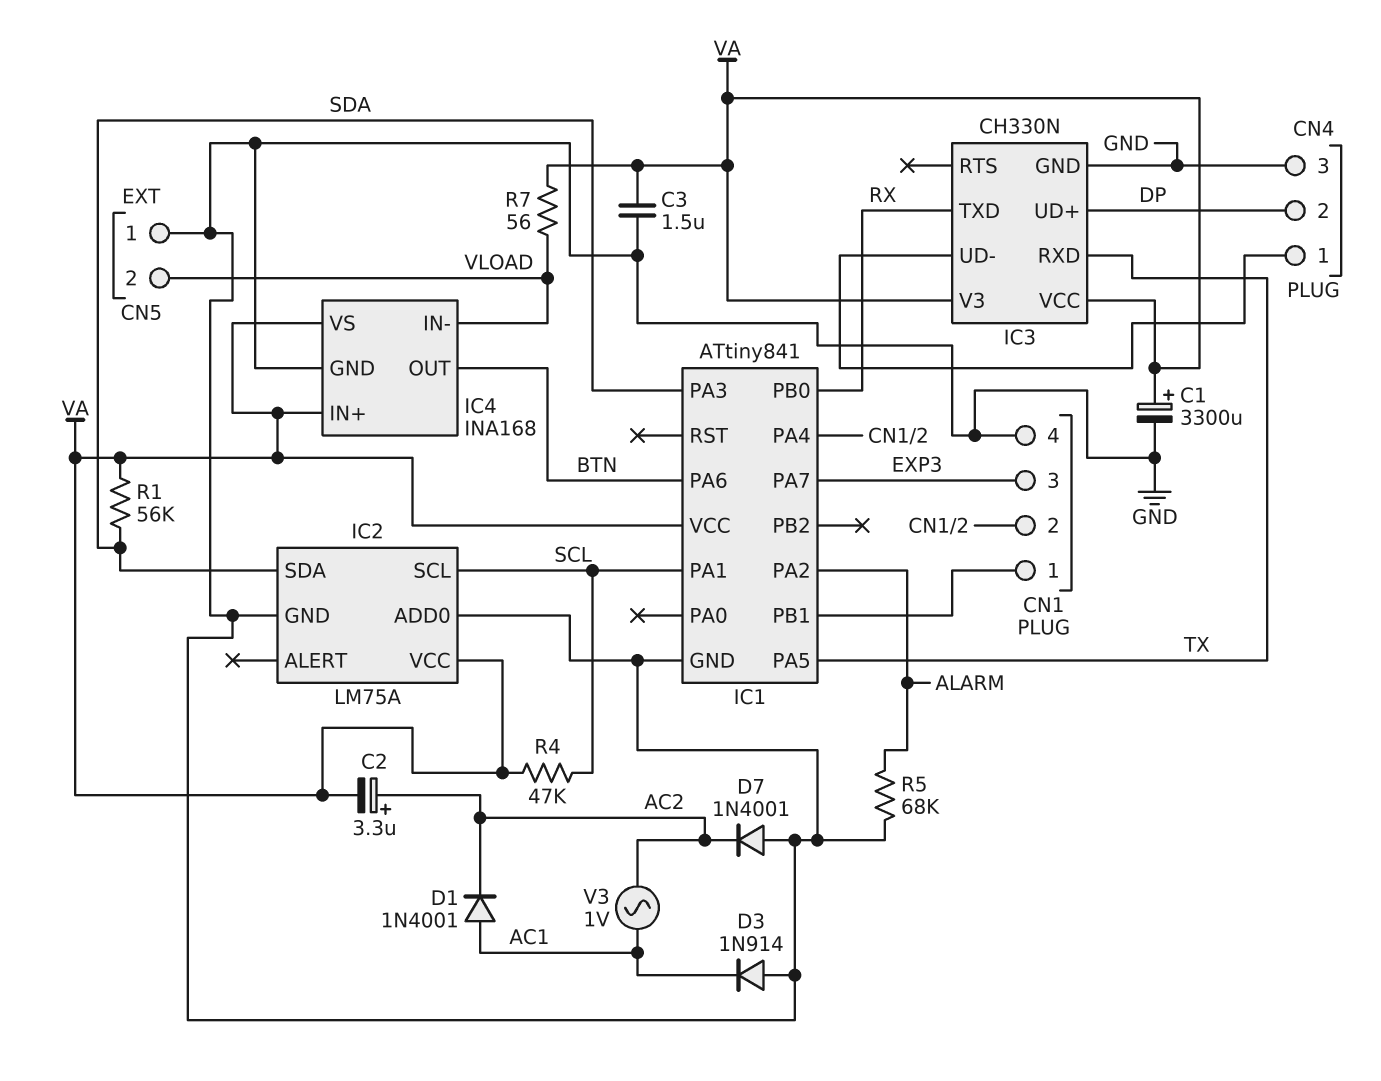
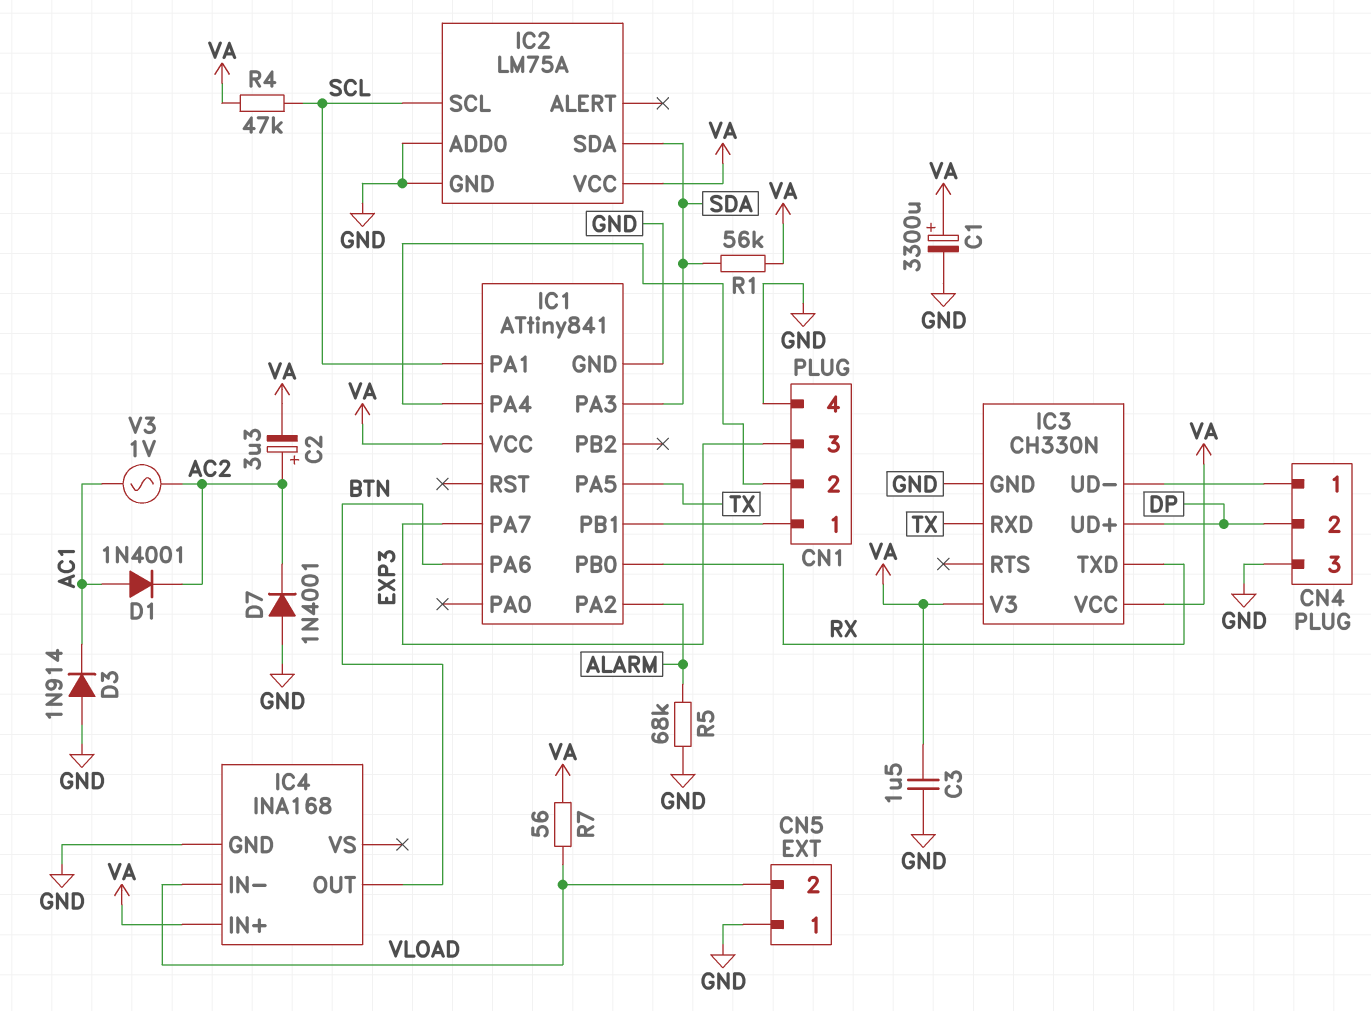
IC4 pin VS: VA -> none

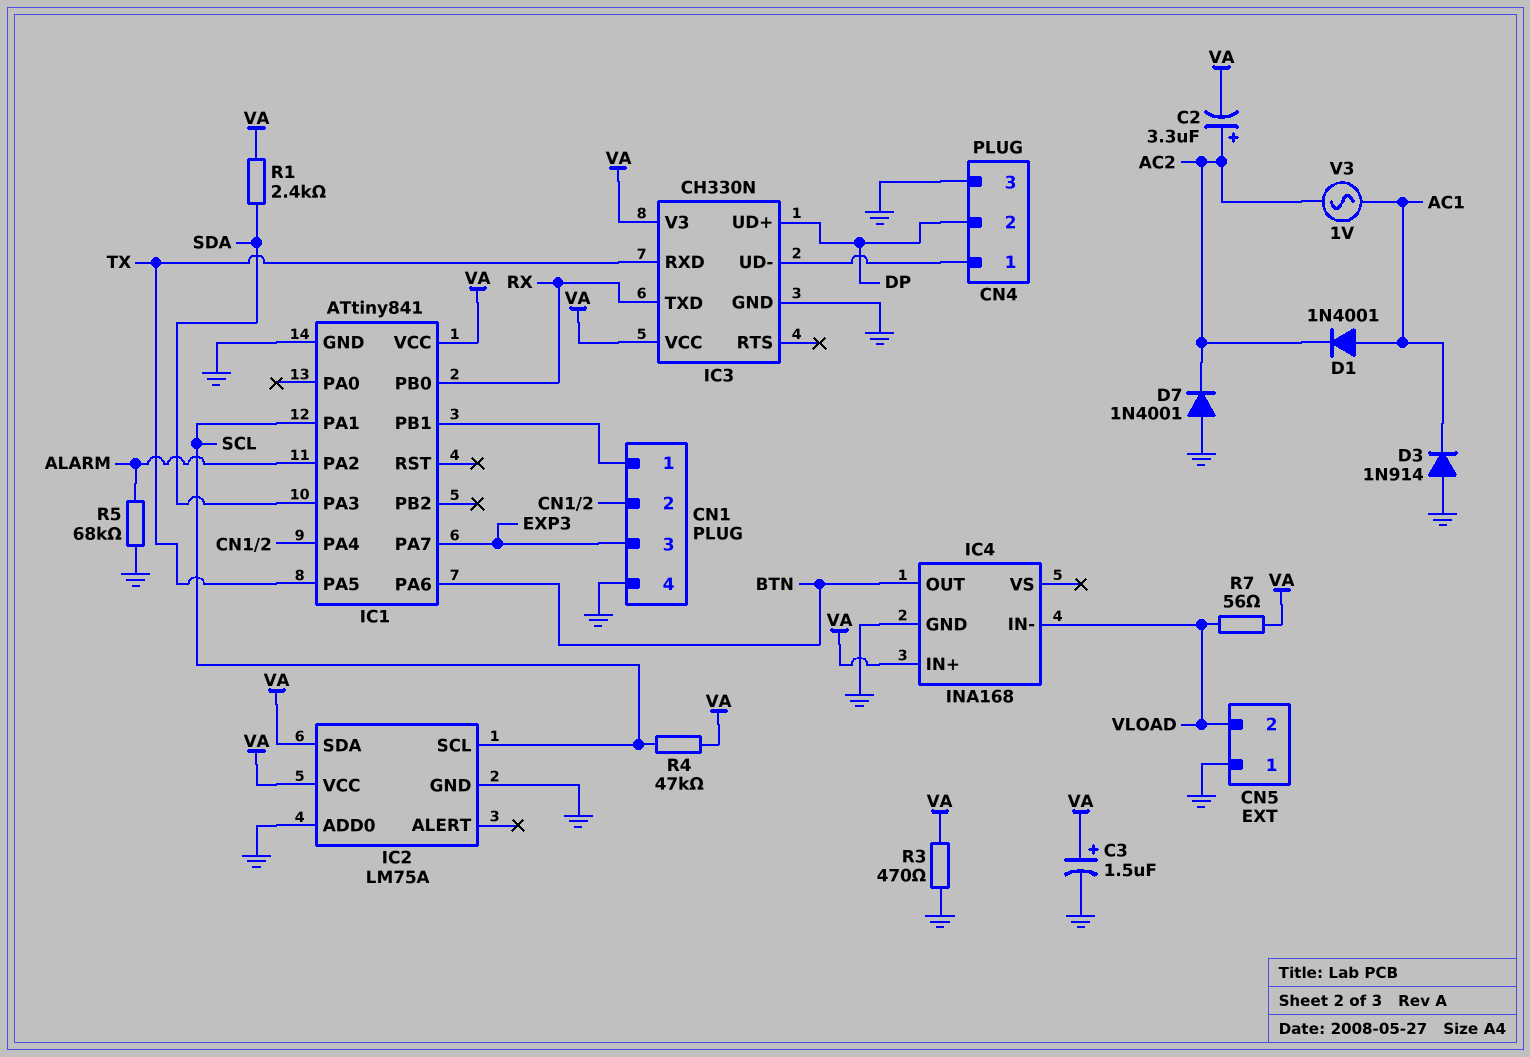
C1: 3300uF (plus VA, minus GND) -> none
C3: 1.5uF (GND, VA) -> 1.5uF (plus VA, minus GND)
IC2 pin SDA: SDA -> VA
R1: 56k (SDA, VA) -> 2.4k (SDA, VA)
R3: none -> 470 (GND, VA)

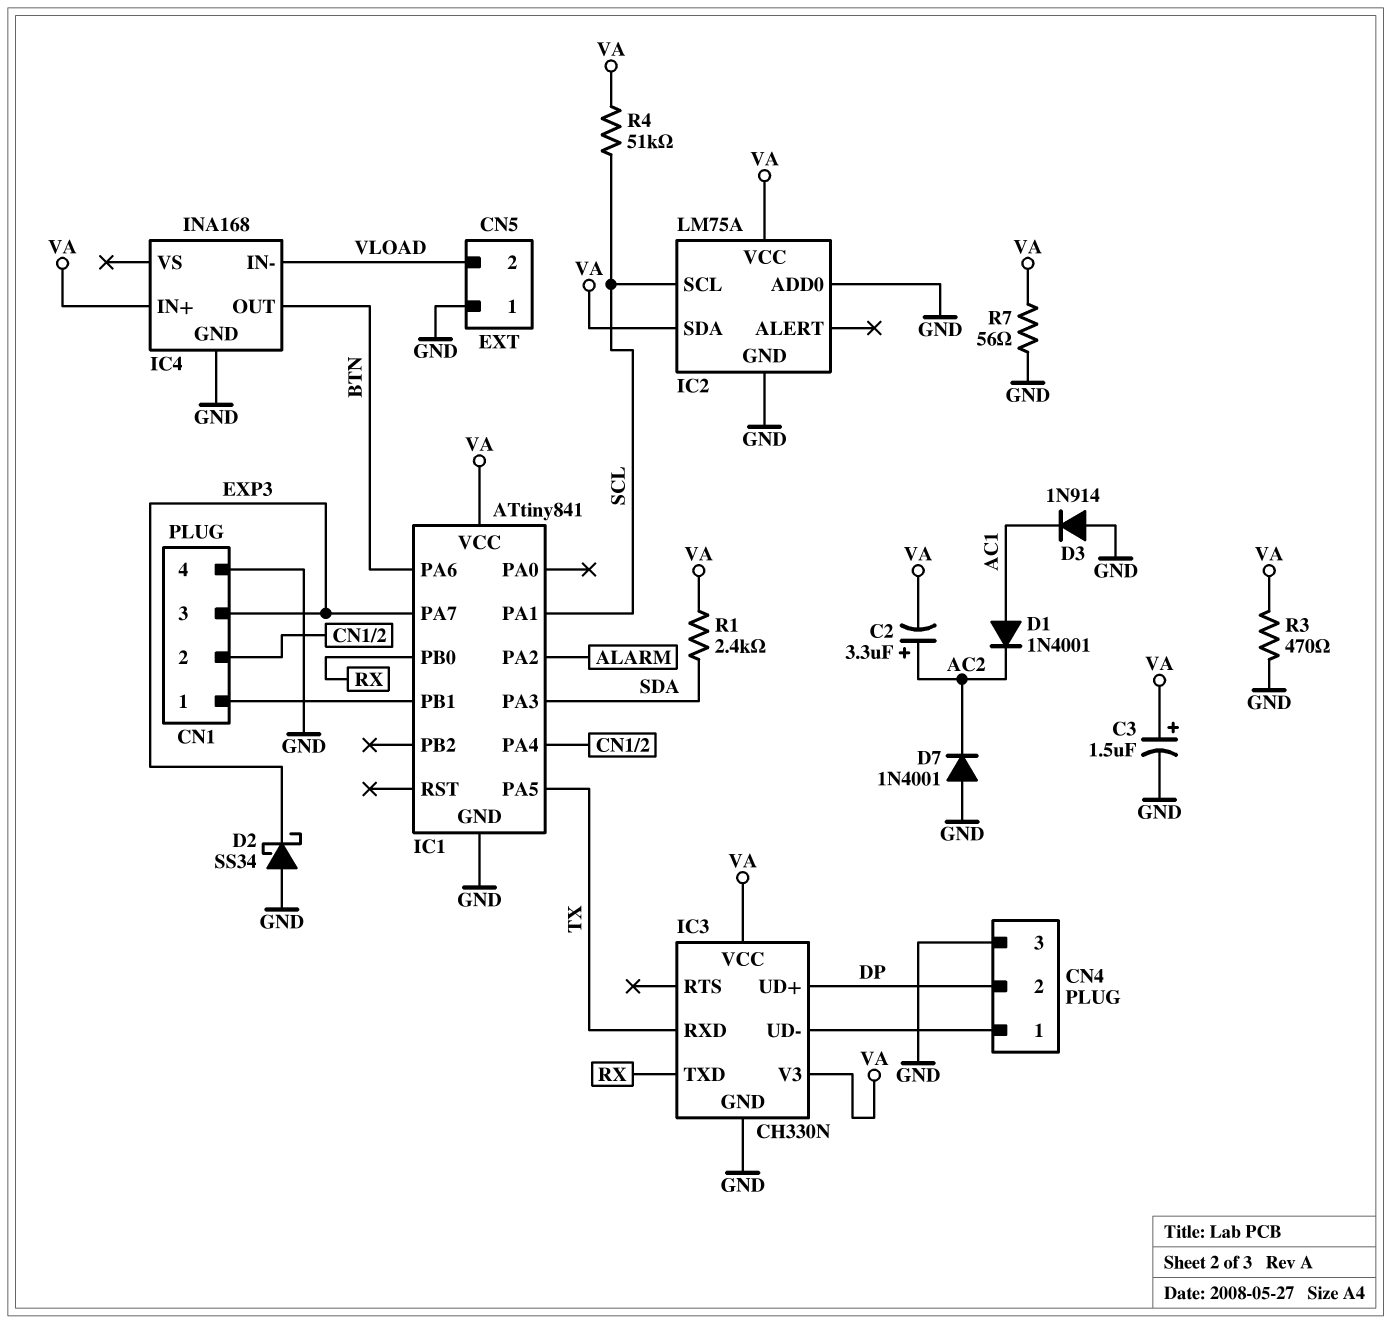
D2: none -> schottky SS34 (A GND, K EXP3)
R4: 47k (SCL, VA) -> 51k (SCL, VA)
R5: 68k (ALARM, GND) -> none
R7: 56 (VA, VLOAD) -> 56 (GND, VA)
V3: AC 1V (AC1, AC2) -> none

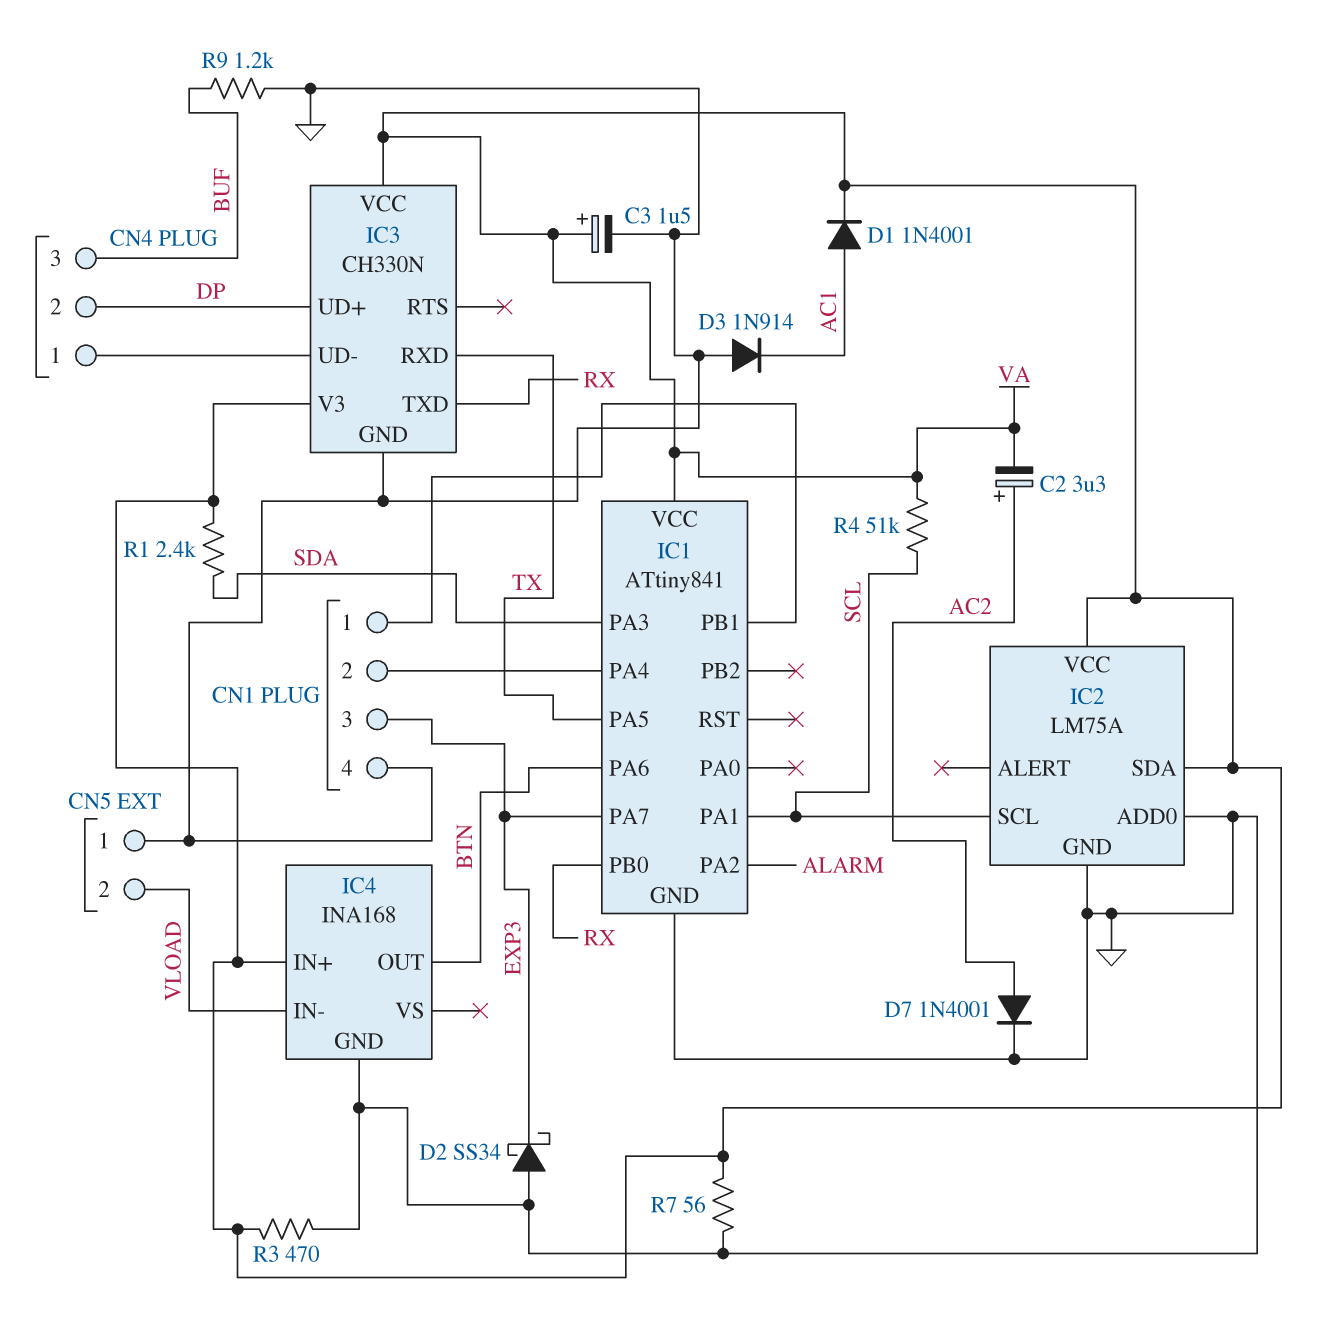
CN4 pin 3: GND -> BUF
D1: diode 1N4001 (A AC1, K AC2) -> diode 1N4001 (A AC1, K VA)
D7: diode 1N4001 (A GND, K AC2) -> diode 1N4001 (A AC2, K GND)
R9: none -> 1.2k (BUF, GND)

